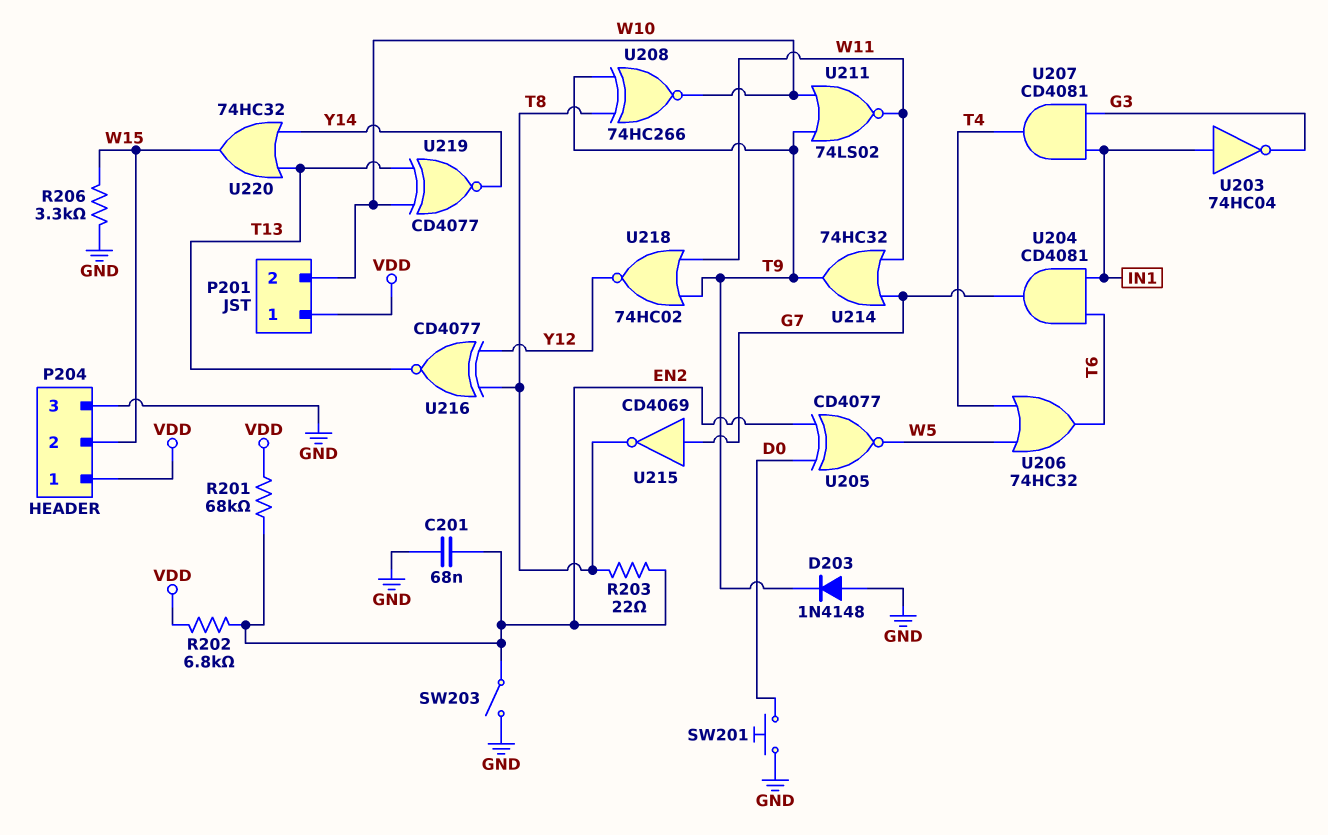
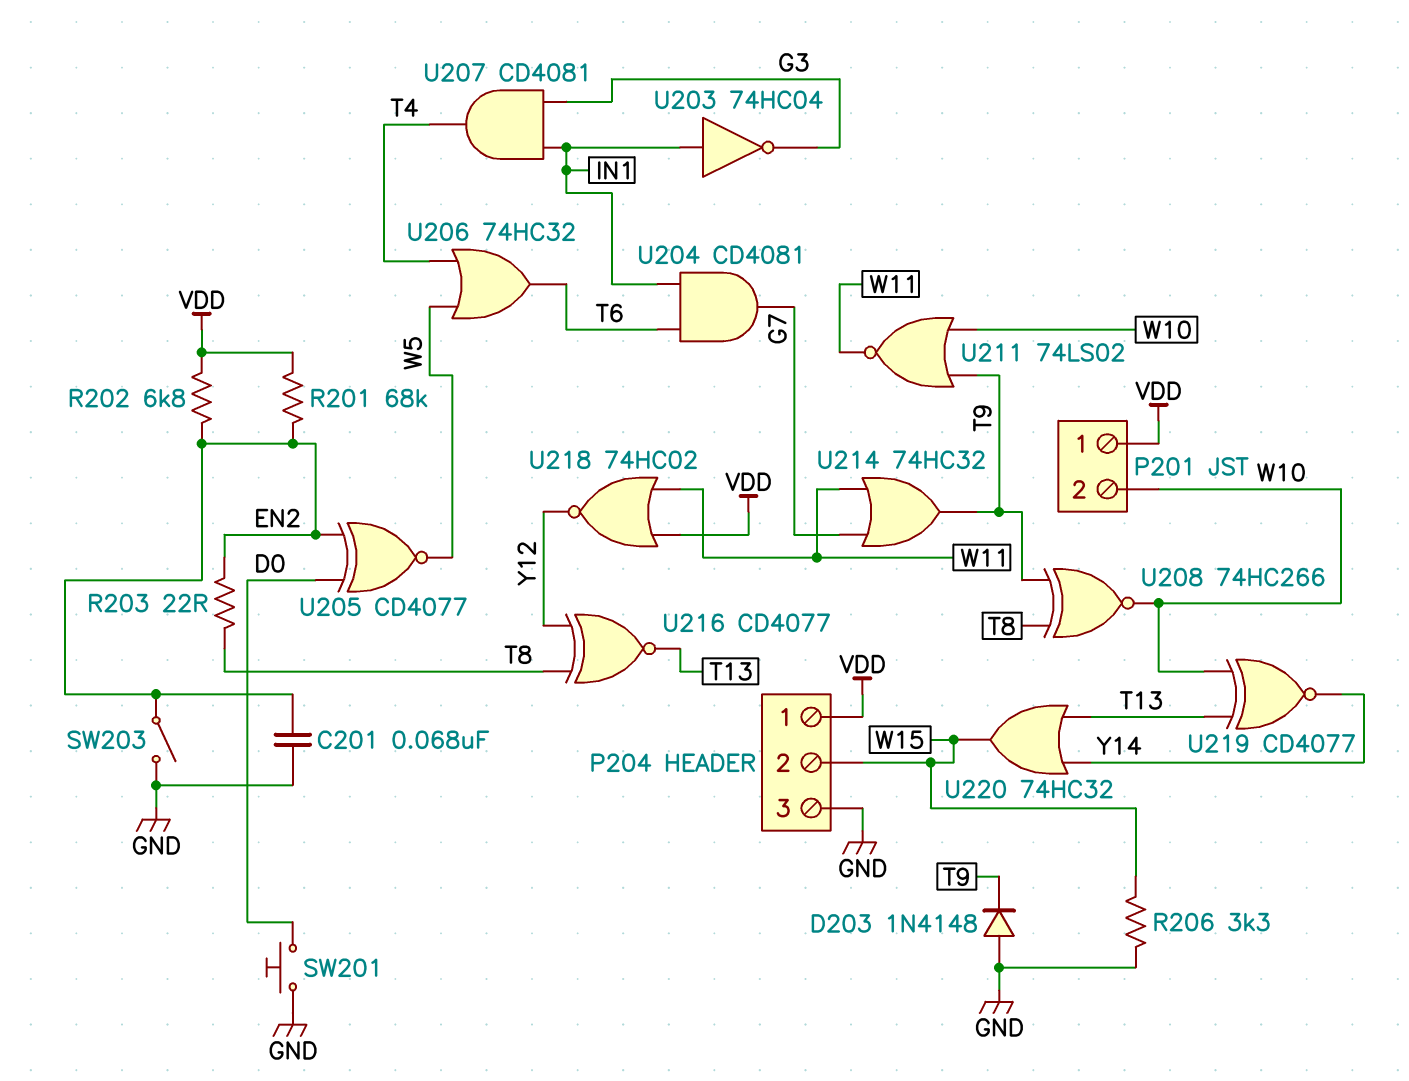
U215: NOT CD4069 (in G7, out T8) -> none
U218: NOR 74HC02 (in T9, in W11, out Y12) -> NOR 74HC02 (in VDD, in W11, out Y12)

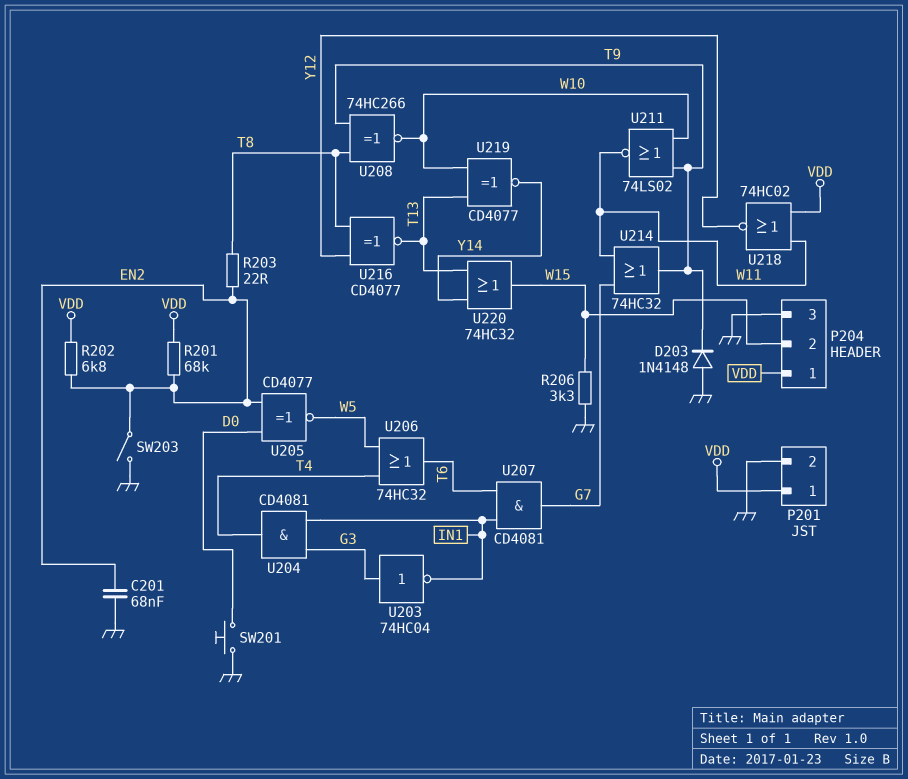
P201 pin 2: W10 -> GND
U203: NOT 74HC04 (in IN1, out G3) -> NOT 74HC04 (in G3, out IN1)
U204: AND CD4081 (in IN1, in T6, out G7) -> AND CD4081 (in G3, in IN1, out T4)
U207: AND CD4081 (in G3, in IN1, out T4) -> AND CD4081 (in IN1, in T6, out G7)

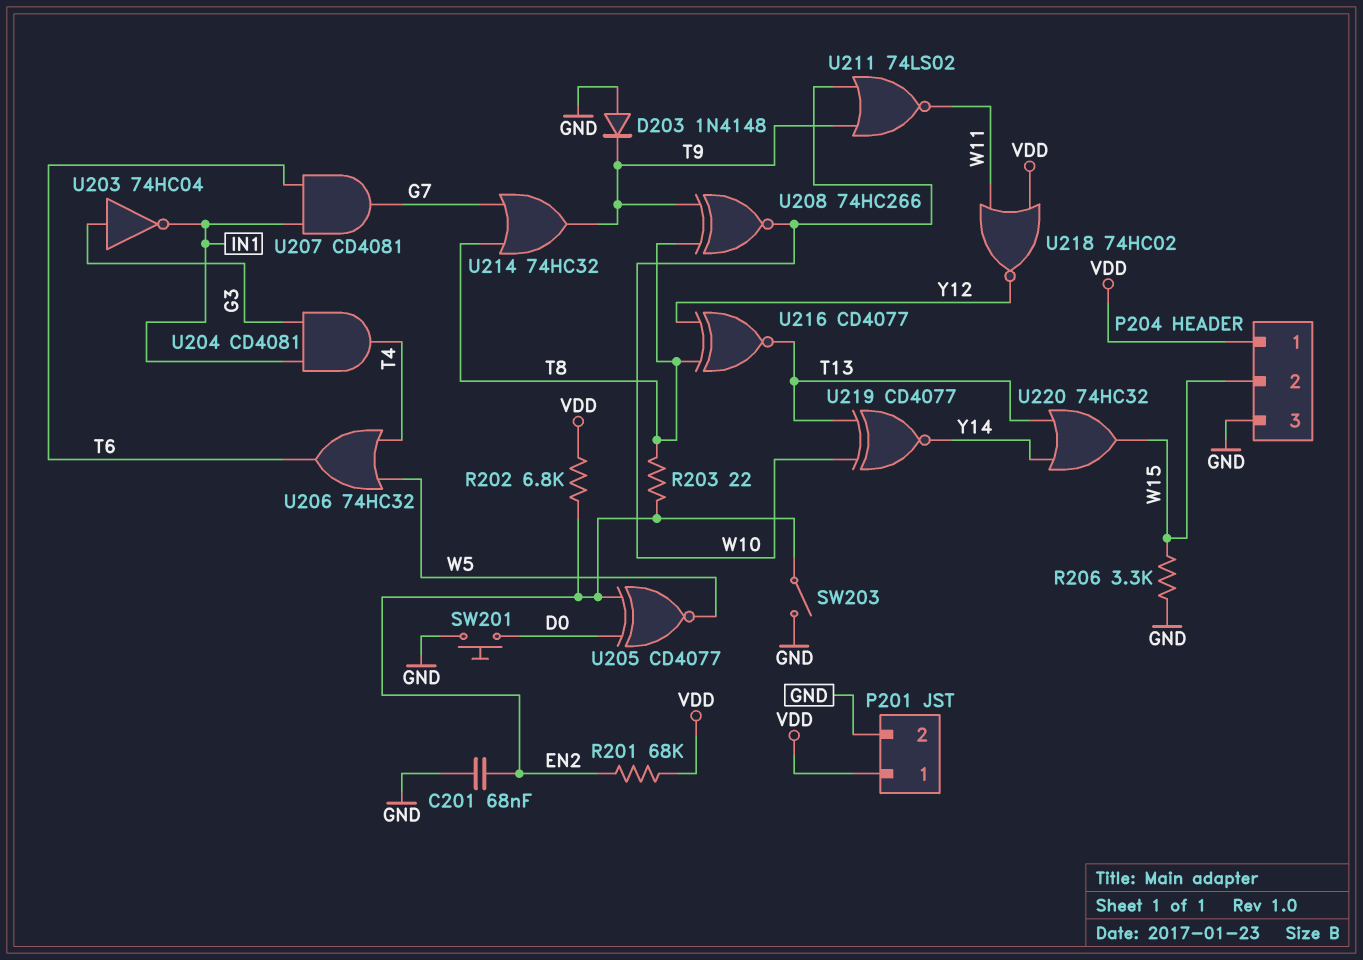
U214: OR 74HC32 (in G7, in W11, out T9) -> OR 74HC32 (in G7, in T8, out T9)

